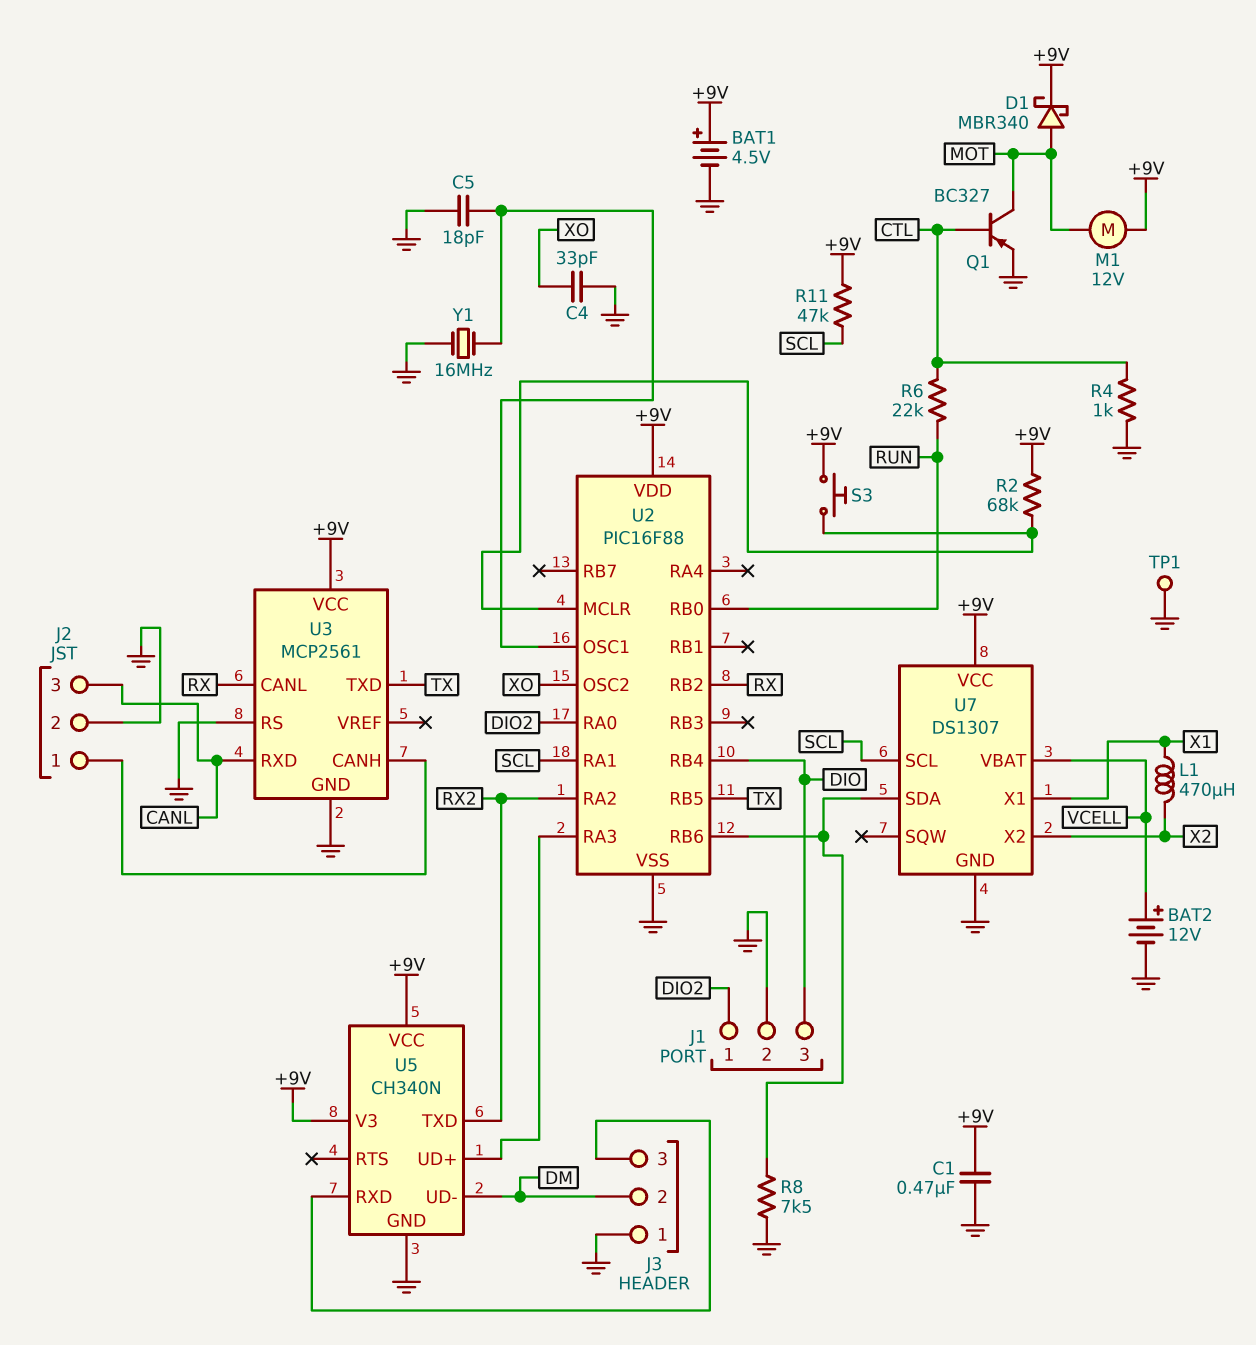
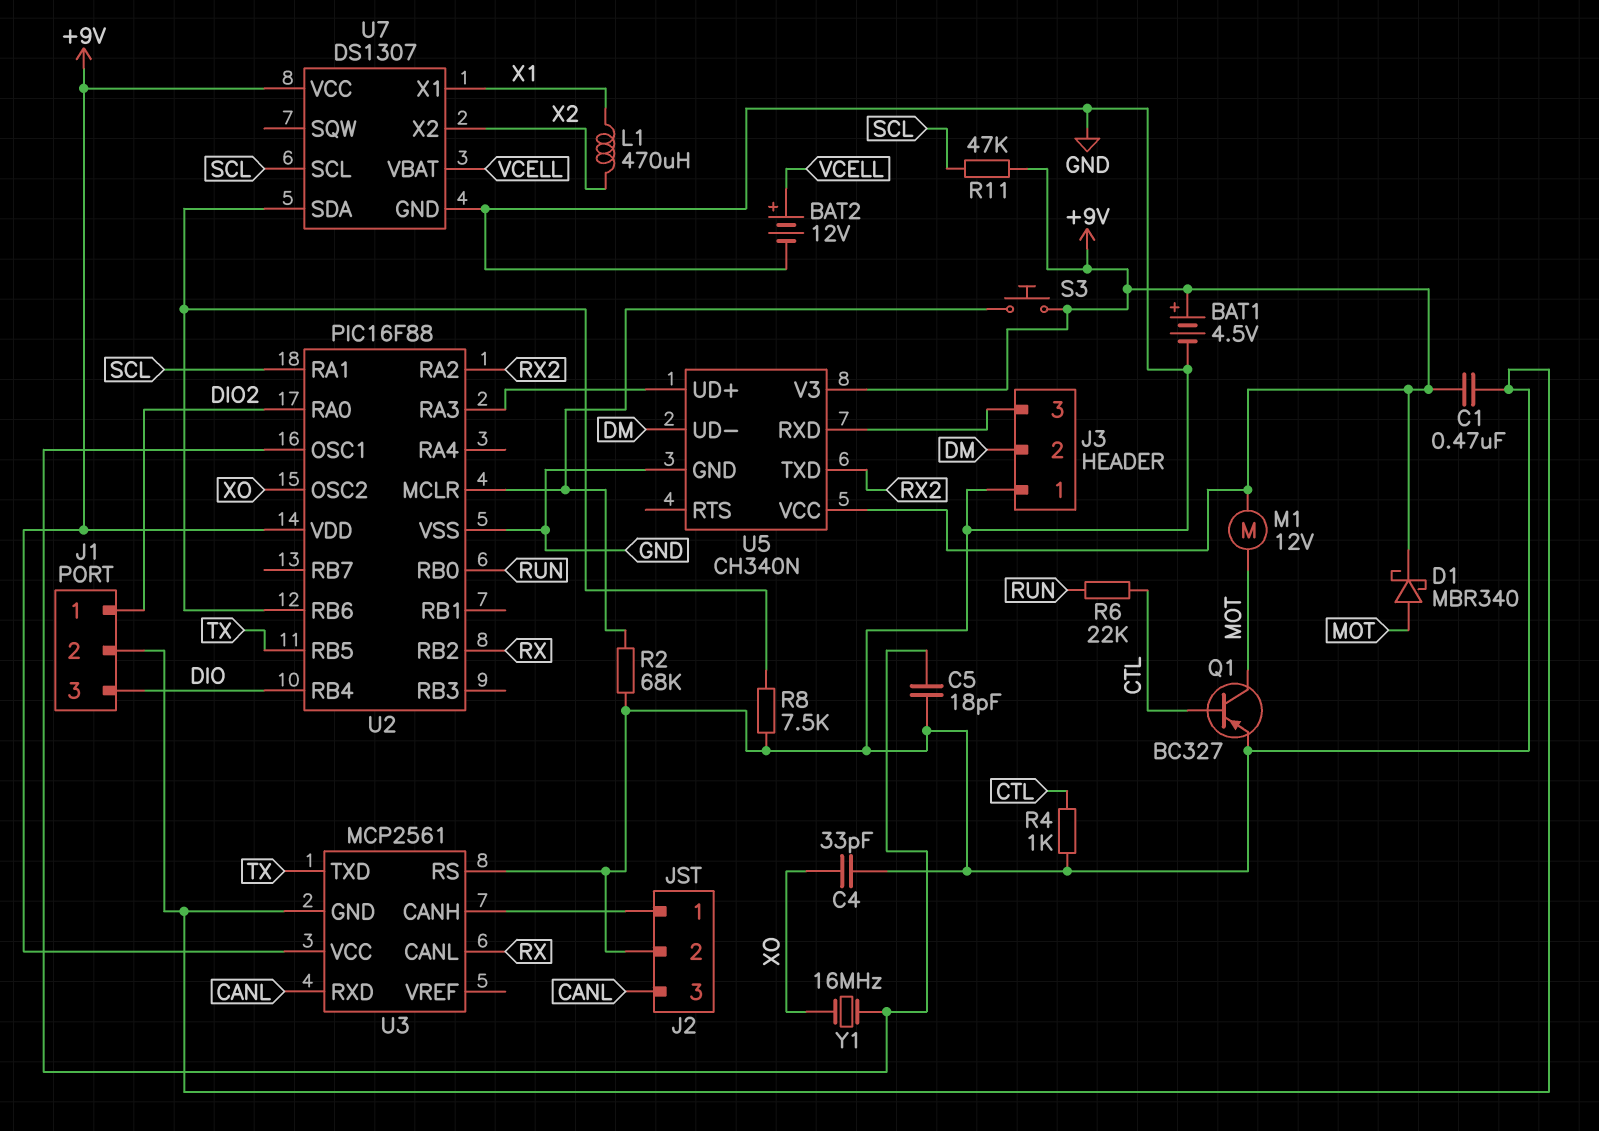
R2: 68k (+9V, U2/MCLR) -> 68k (GND, U2/MCLR)
TP1: test point (GND) -> none
Y1: 16MHz (GND, U2/OSC1) -> 16MHz (U2/OSC1, XO)

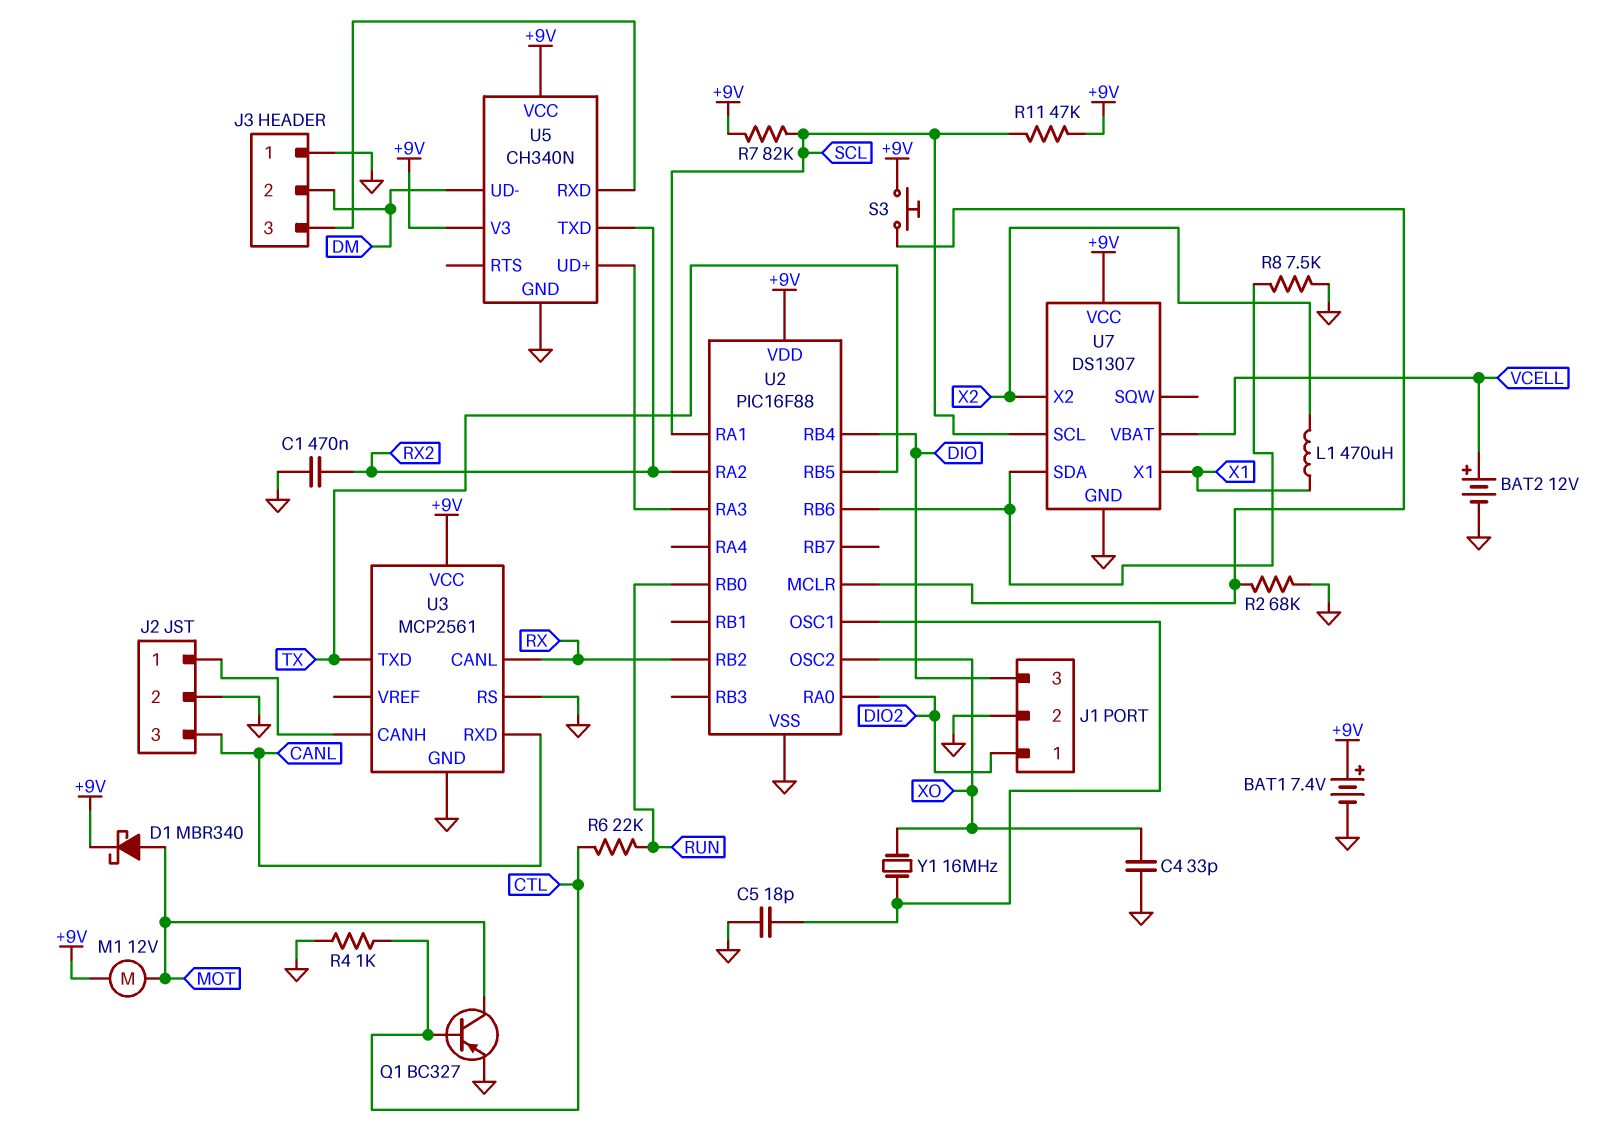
BAT1: 4.5V (plus +9V, minus GND) -> 7.4V (plus +9V, minus GND)
C1: 470nF (+9V, GND) -> 470nF (GND, RX2)
R7: none -> 82k (+9V, SCL)

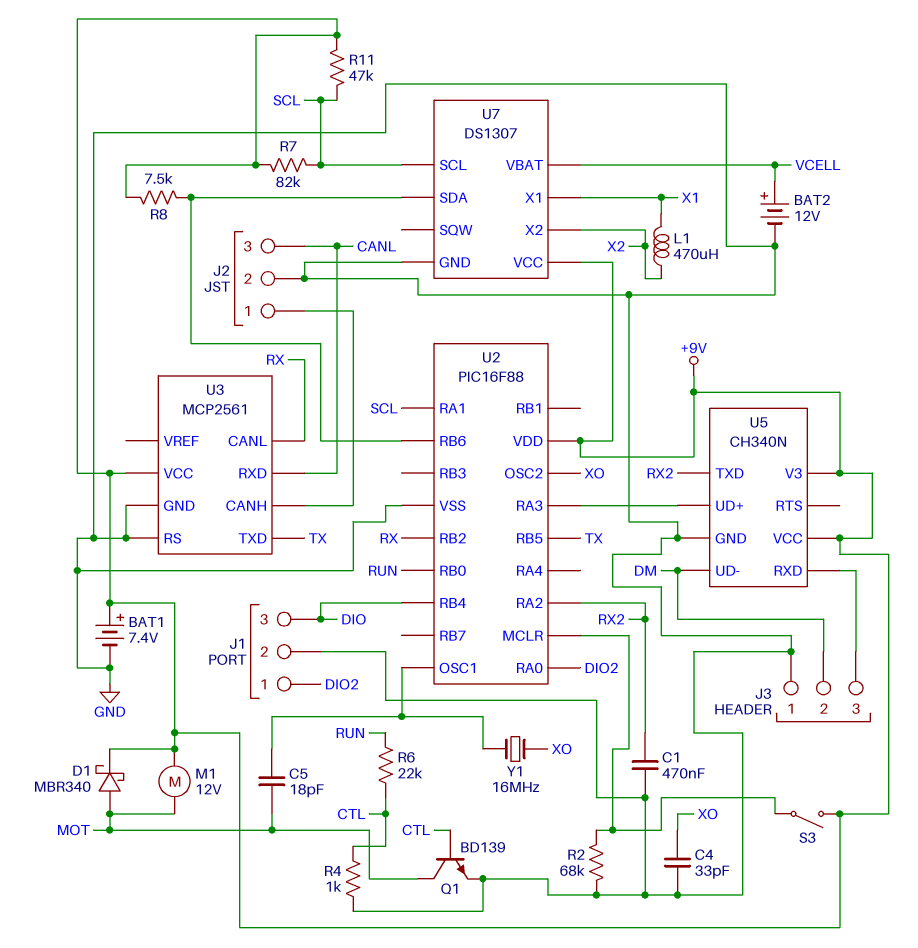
C5: 18pF (GND, U2/OSC1) -> 18pF (MOT, U2/OSC1)
Q1: PNP BC327 (B CTL, C MOT, E GND) -> NPN BD139 (B CTL, C MOT, E GND)
R8: 7.5k (GND, U2/RB6) -> 7.5k (+9V, U2/RB6)
S3: button (+9V, U2/MCLR) -> switch (+9V, U2/MCLR)

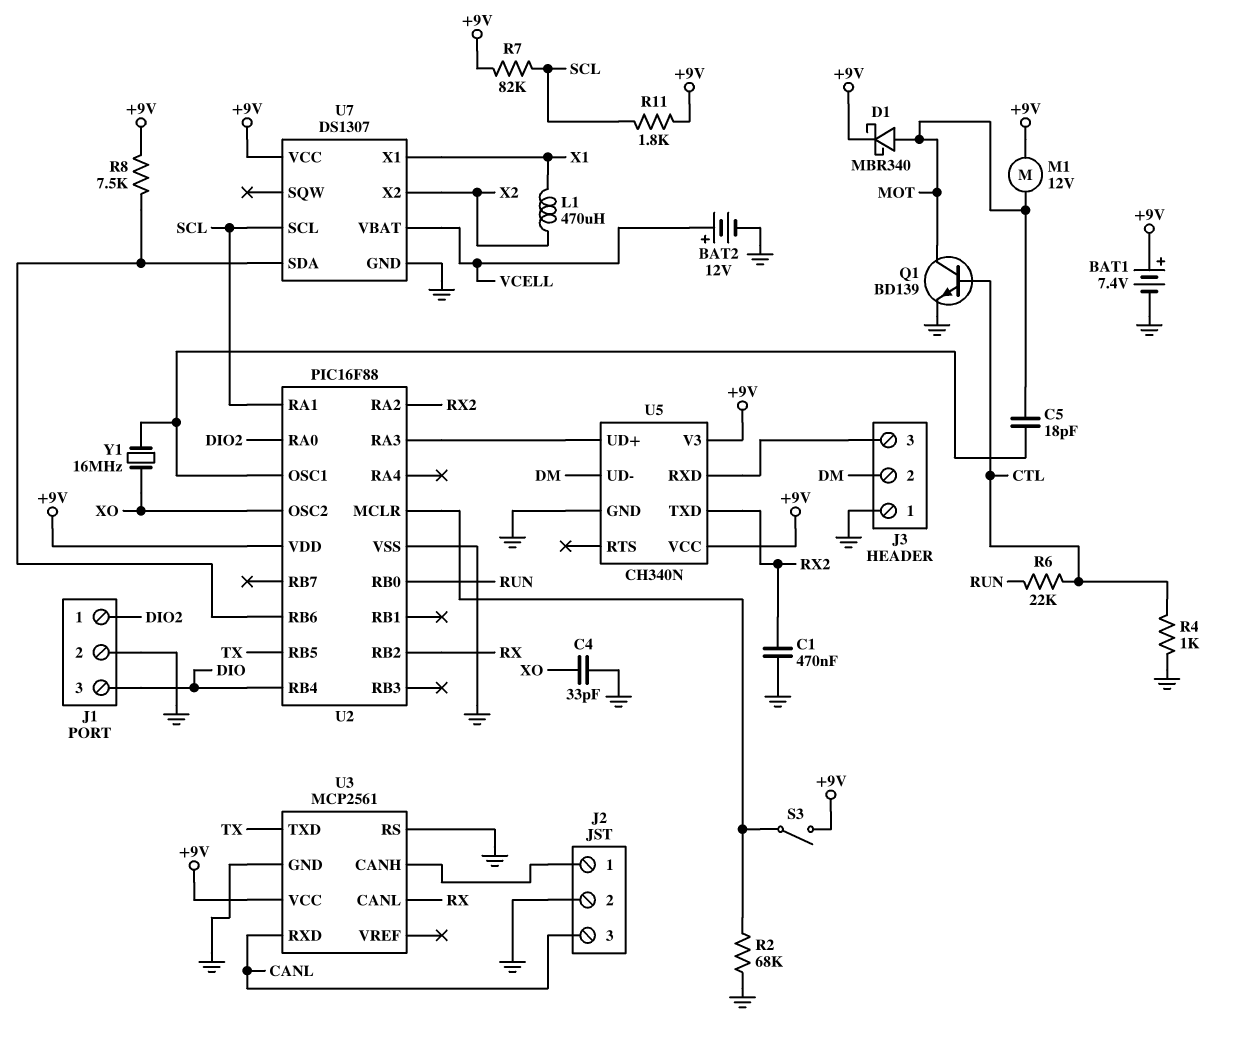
R11: 47k (+9V, SCL) -> 1.8k (+9V, SCL)

